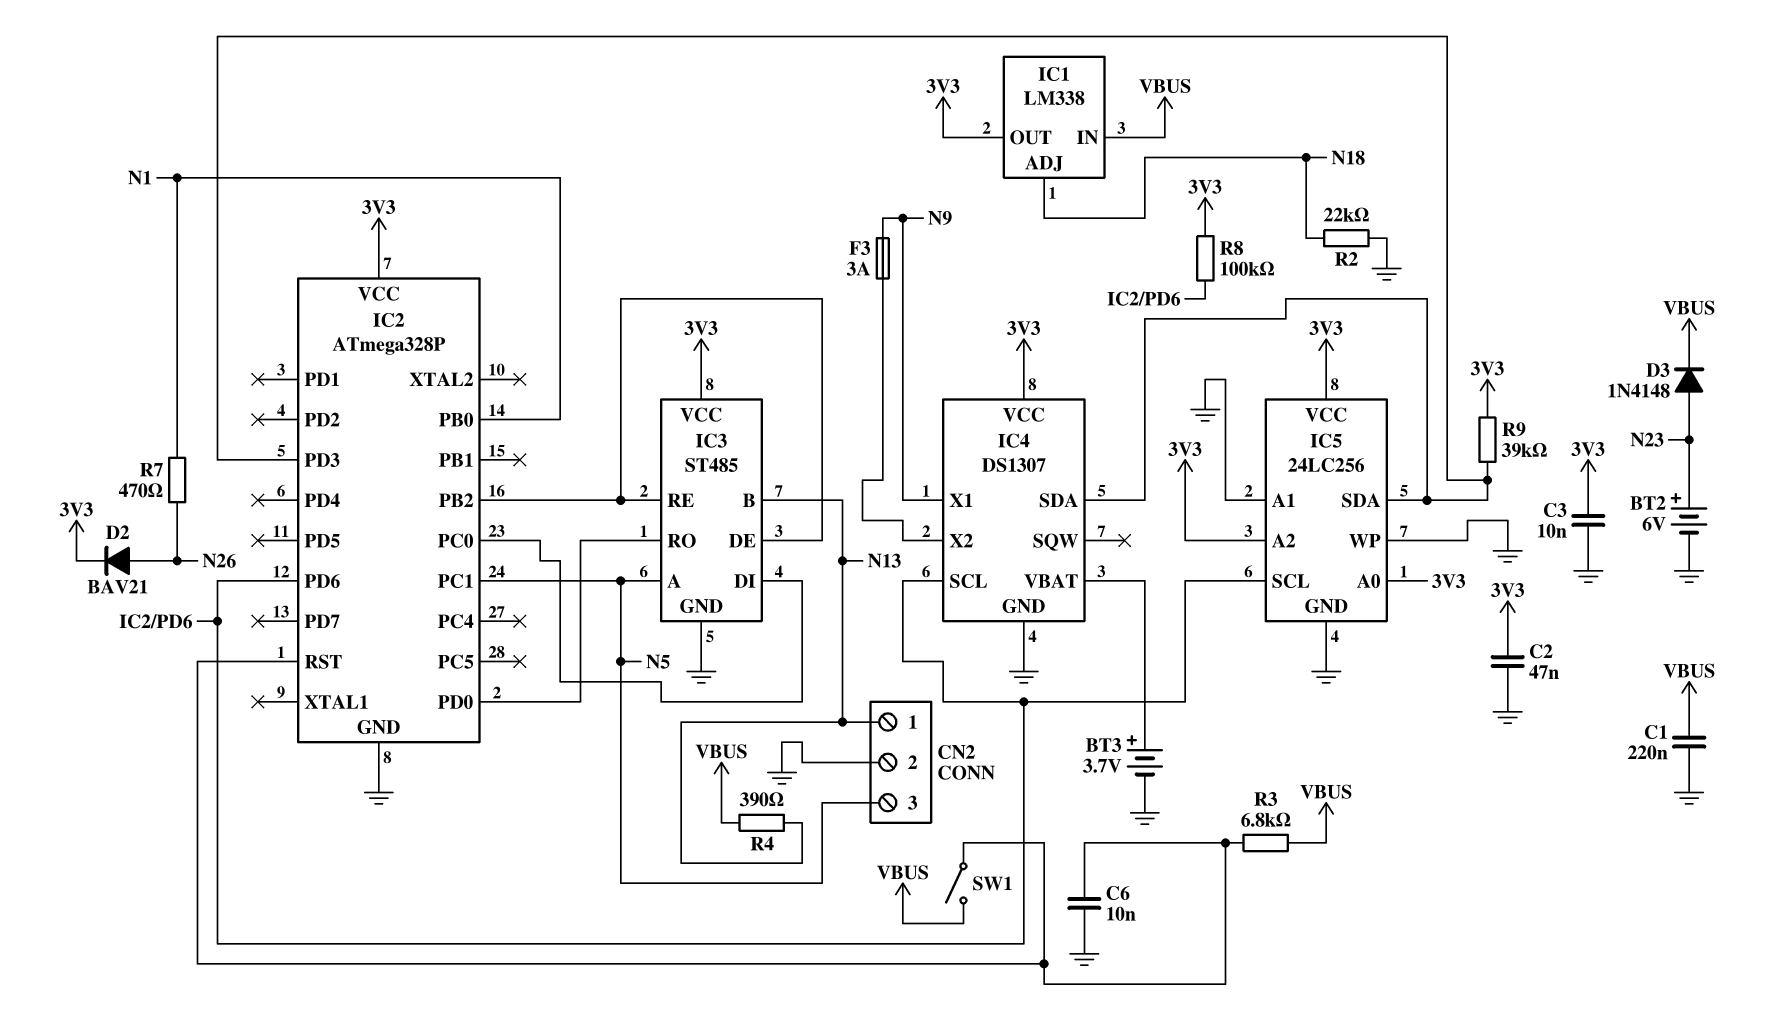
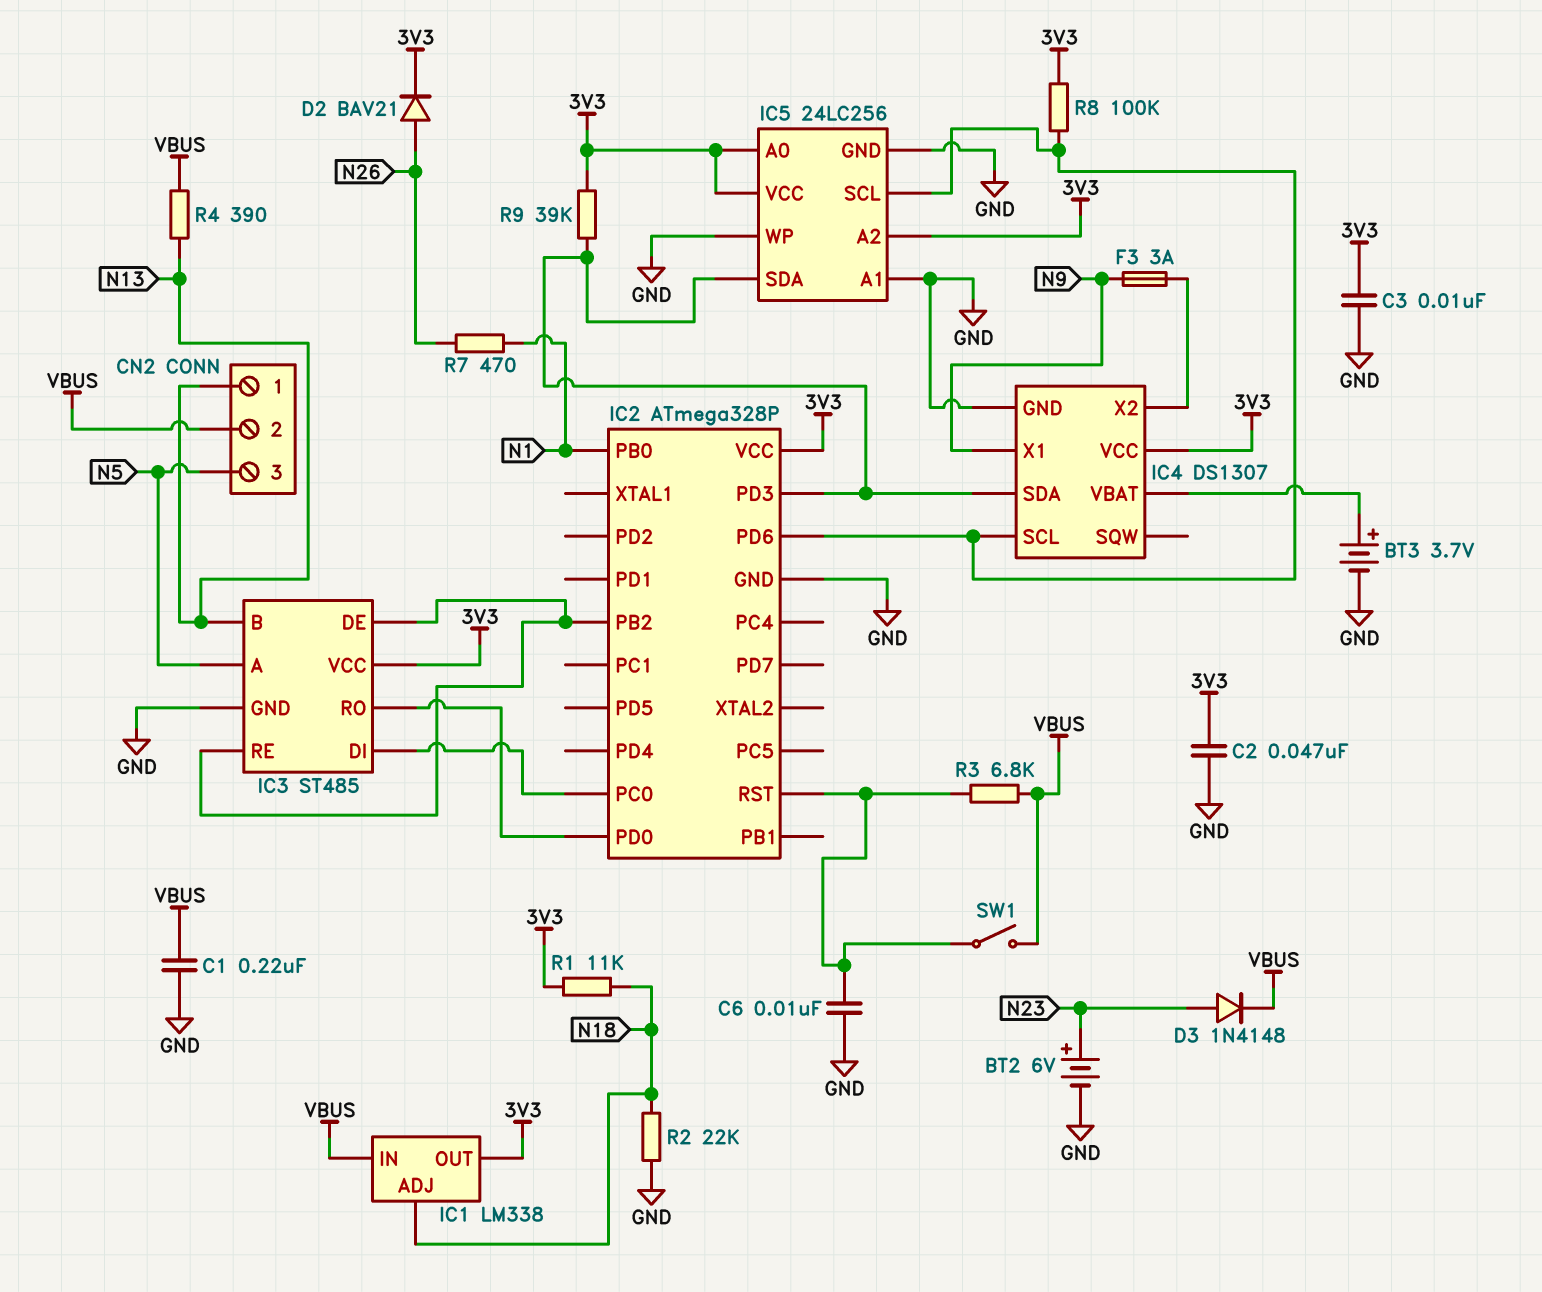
CN2 pin 2: GND -> VBUS
IC2 pin PC1: N5 -> none
R1: none -> 11k (3V3, N18)

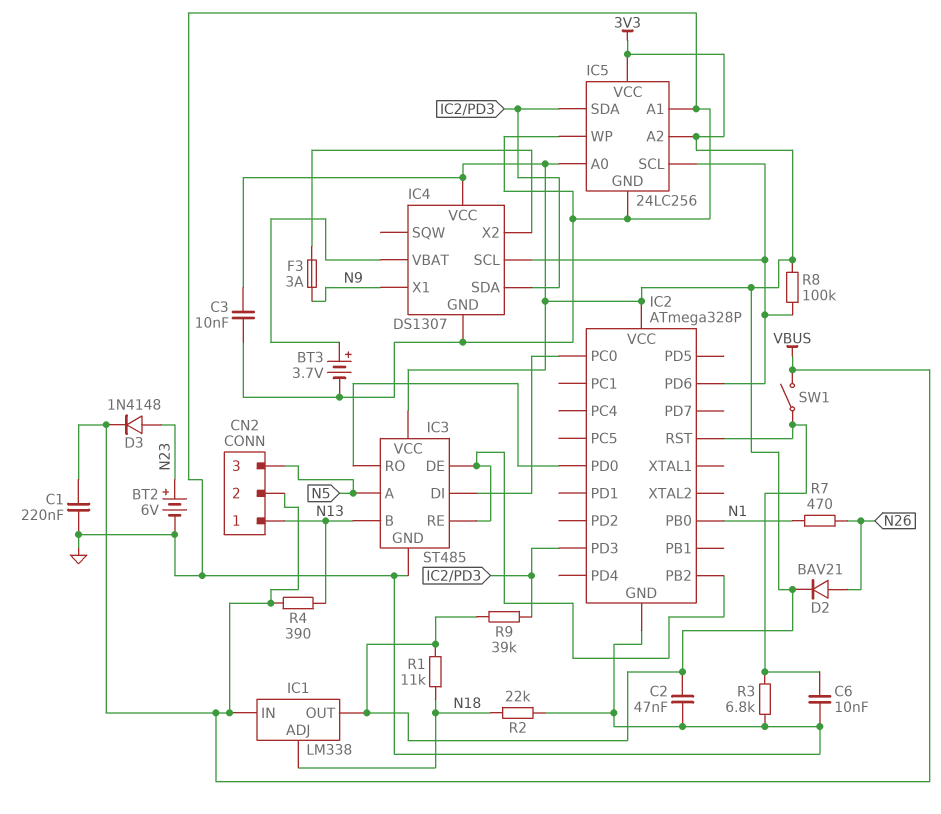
R3: 6.8k (IC2/RST, VBUS) -> 6.8k (GND, IC2/RST)

